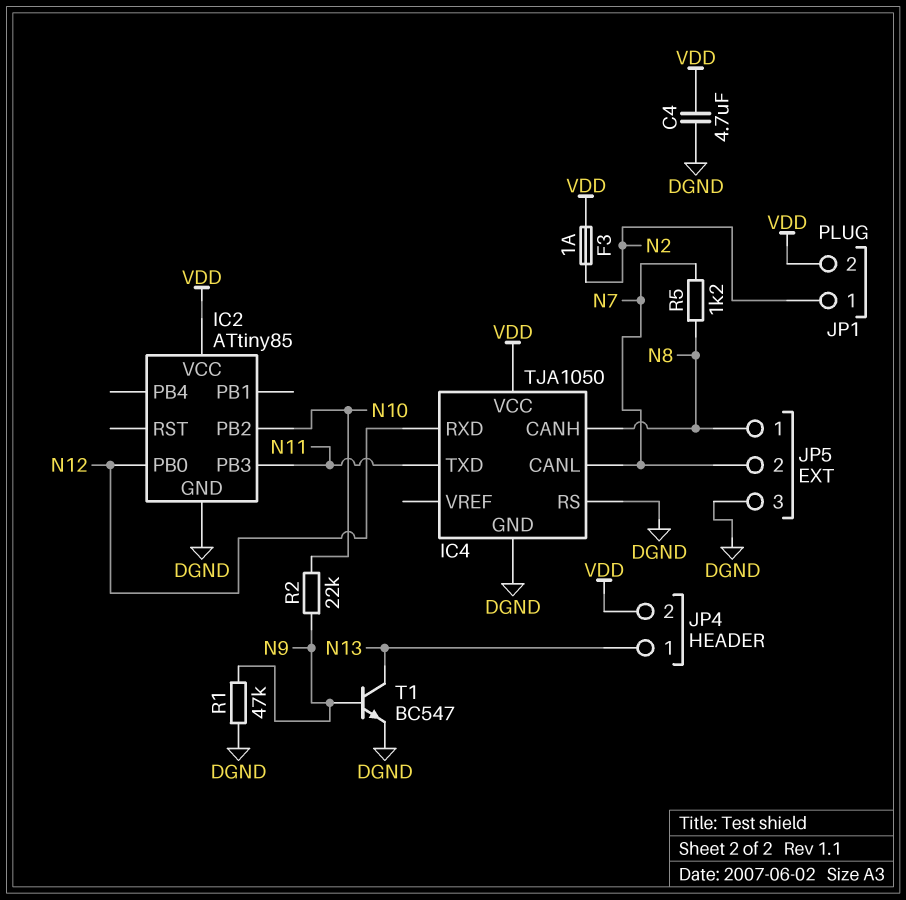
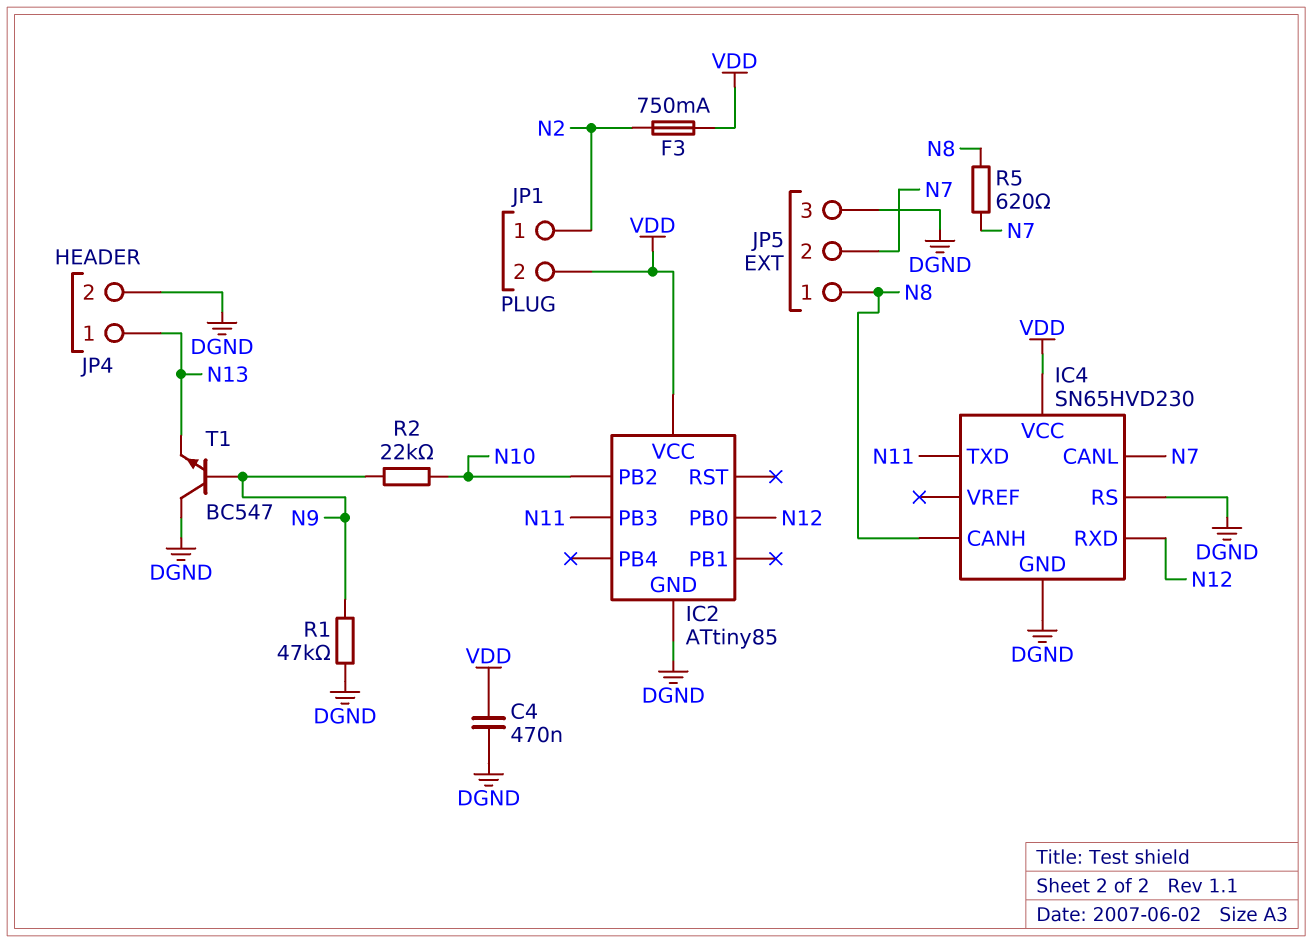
C4: 4.7uF (DGND, VDD) -> 470nF (DGND, VDD)
F3: 1A (N2, VDD) -> 750mA (N2, VDD)
IC4: TJA1050 -> SN65HVD230
JP4 pin 2: VDD -> DGND
R5: 1.2k (N7, N8) -> 620 (N7, N8)
T1: NPN BC547 (B N9, C N13, E DGND) -> NPN BC547 (B N9, C DGND, E N13)

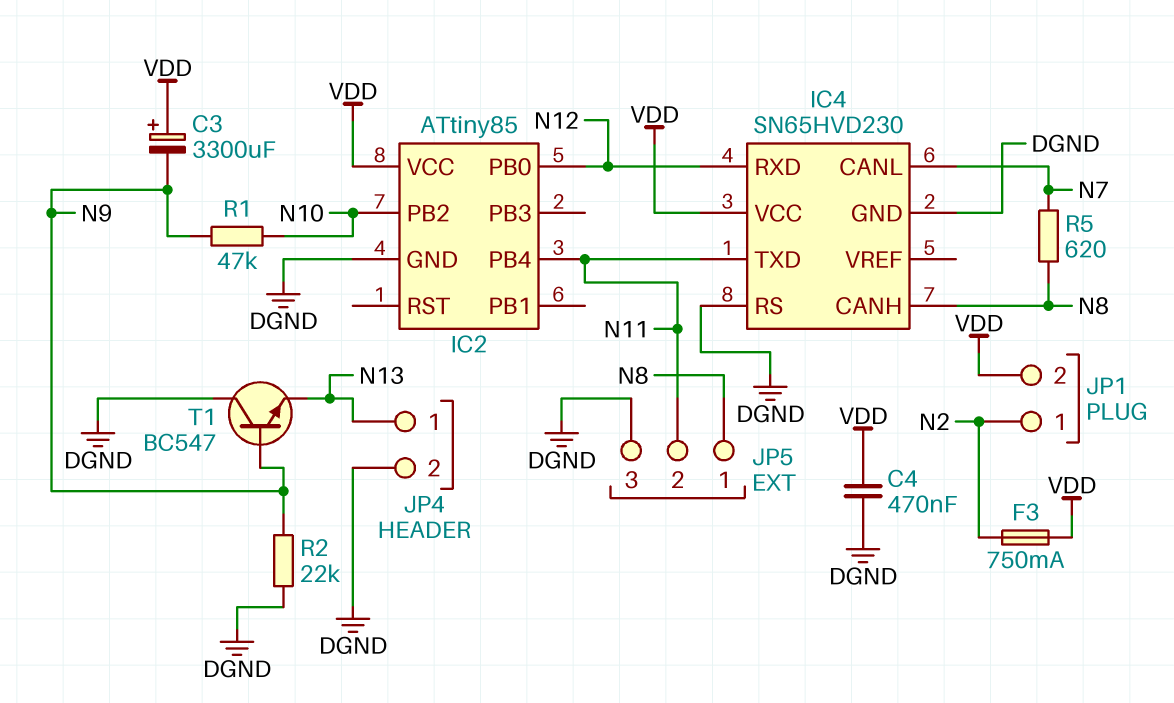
C3: none -> 3300uF (plus VDD, minus N9)
IC2 pin PB3: N11 -> none
IC2 pin PB4: none -> N11
JP5 pin 2: N7 -> N11
R1: 47k (DGND, N9) -> 47k (N9, N10)
R2: 22k (N9, N10) -> 22k (DGND, N9)

